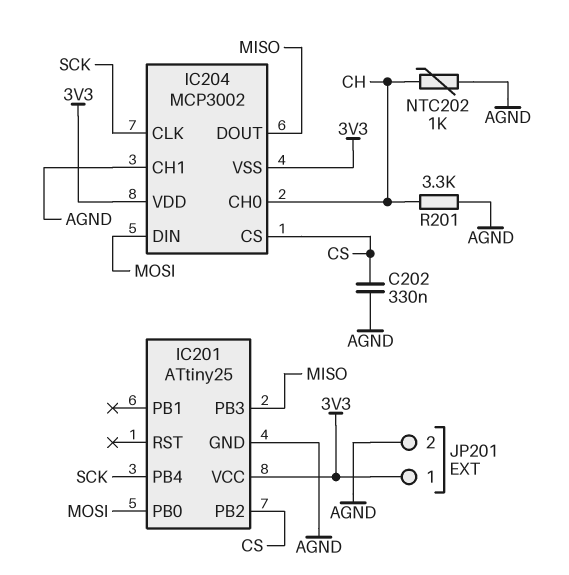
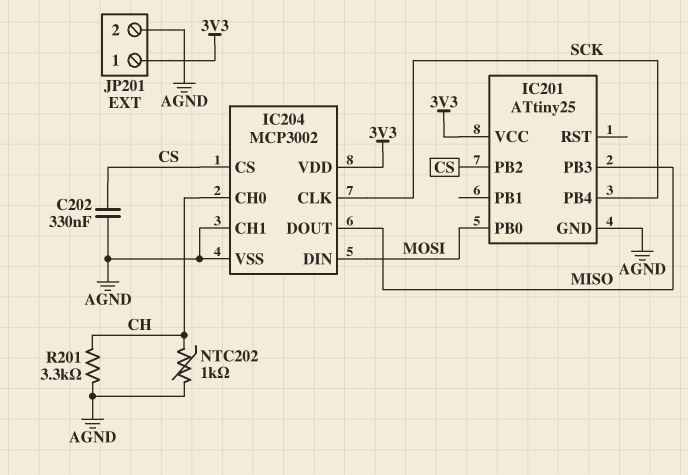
IC204 pin VSS: 3V3 -> AGND

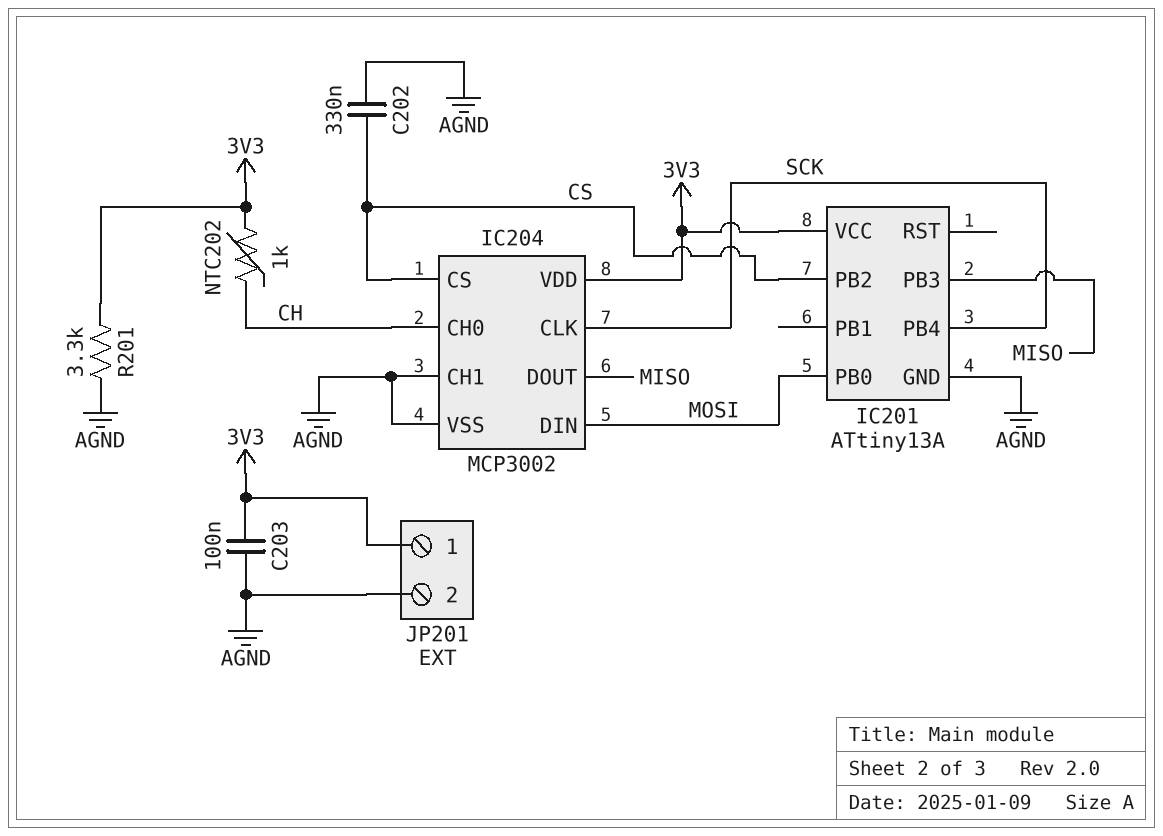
C203: none -> 100nF (3V3, AGND)
IC201: ATtiny25 -> ATtiny13A
NTC202: 1k (AGND, CH) -> 1k (3V3, CH)
R201: 3.3k (AGND, CH) -> 3.3k (3V3, AGND)

